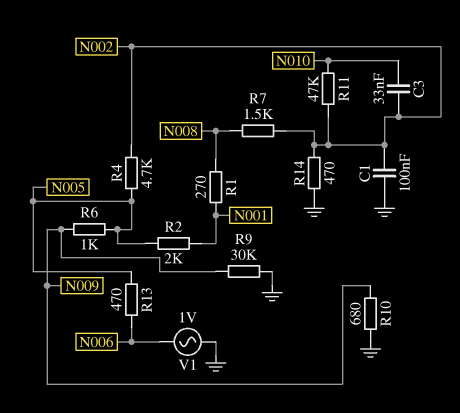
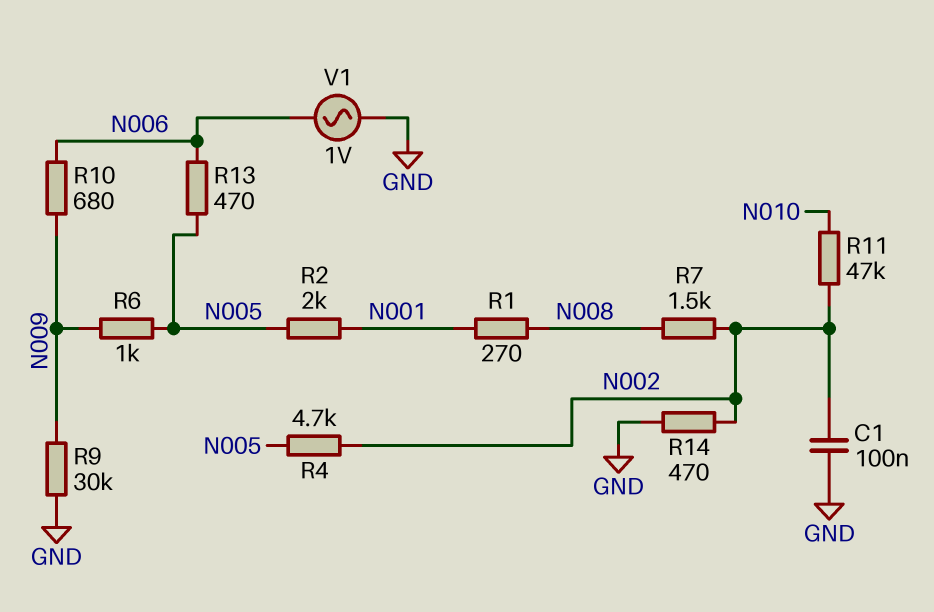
C3: 33nF (N002, N010) -> none
R10: 680 (GND, N009) -> 680 (N006, N009)

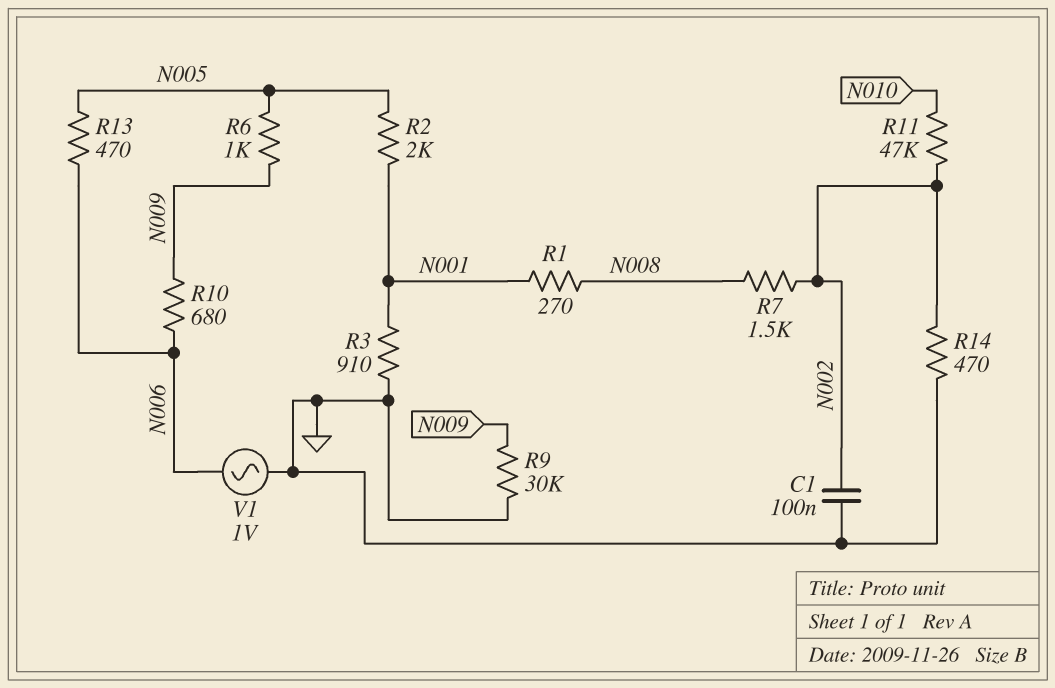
R3: none -> 910 (GND, N001)
R4: 4.7k (N002, N005) -> none

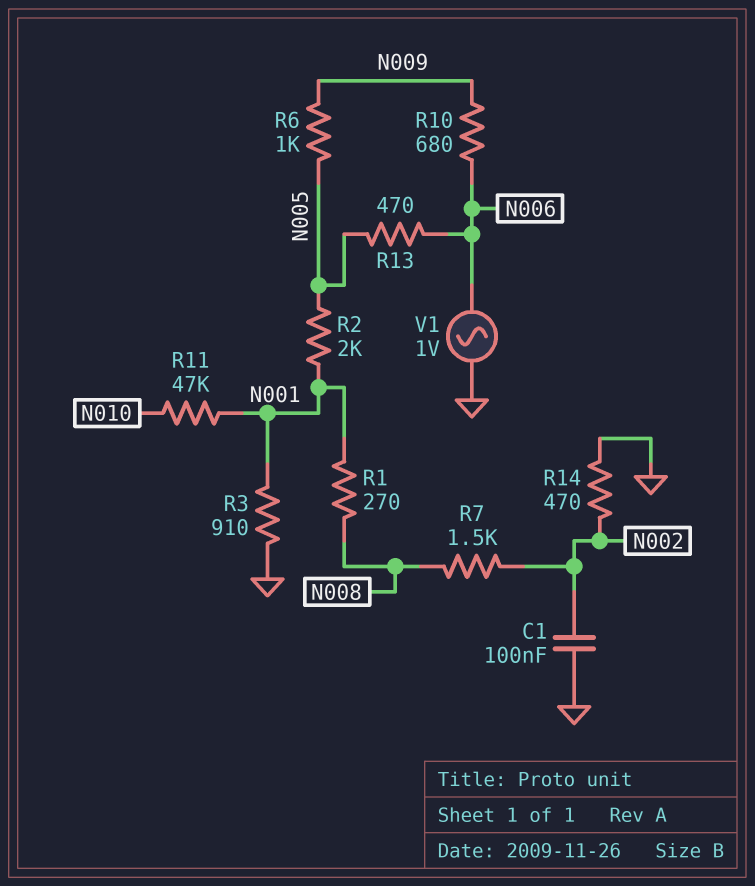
R9: 30k (GND, N009) -> none
R11: 47k (N002, N010) -> 47k (N001, N010)

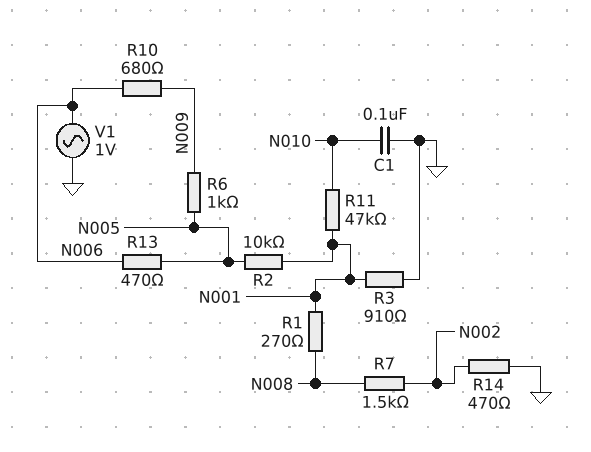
C1: 100nF (GND, N002) -> 100nF (GND, N010)
R2: 2k (N001, N005) -> 10k (N001, N005)

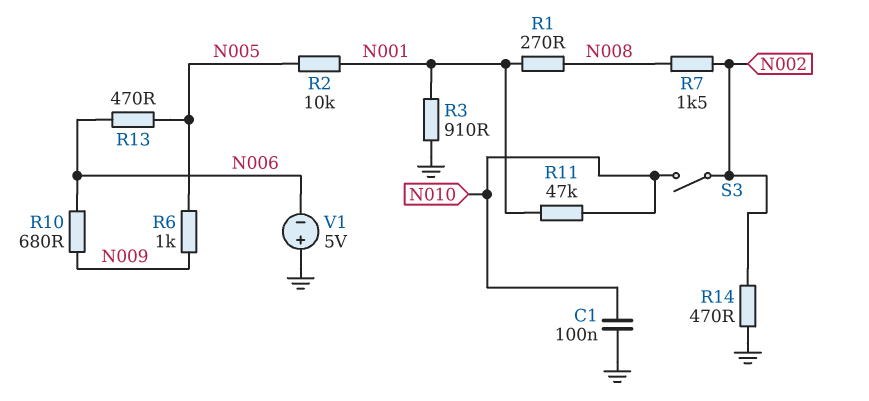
S3: none -> switch (N002, N010)
V1: AC 1V (GND, N006) -> 5V (plus GND, minus N006)

